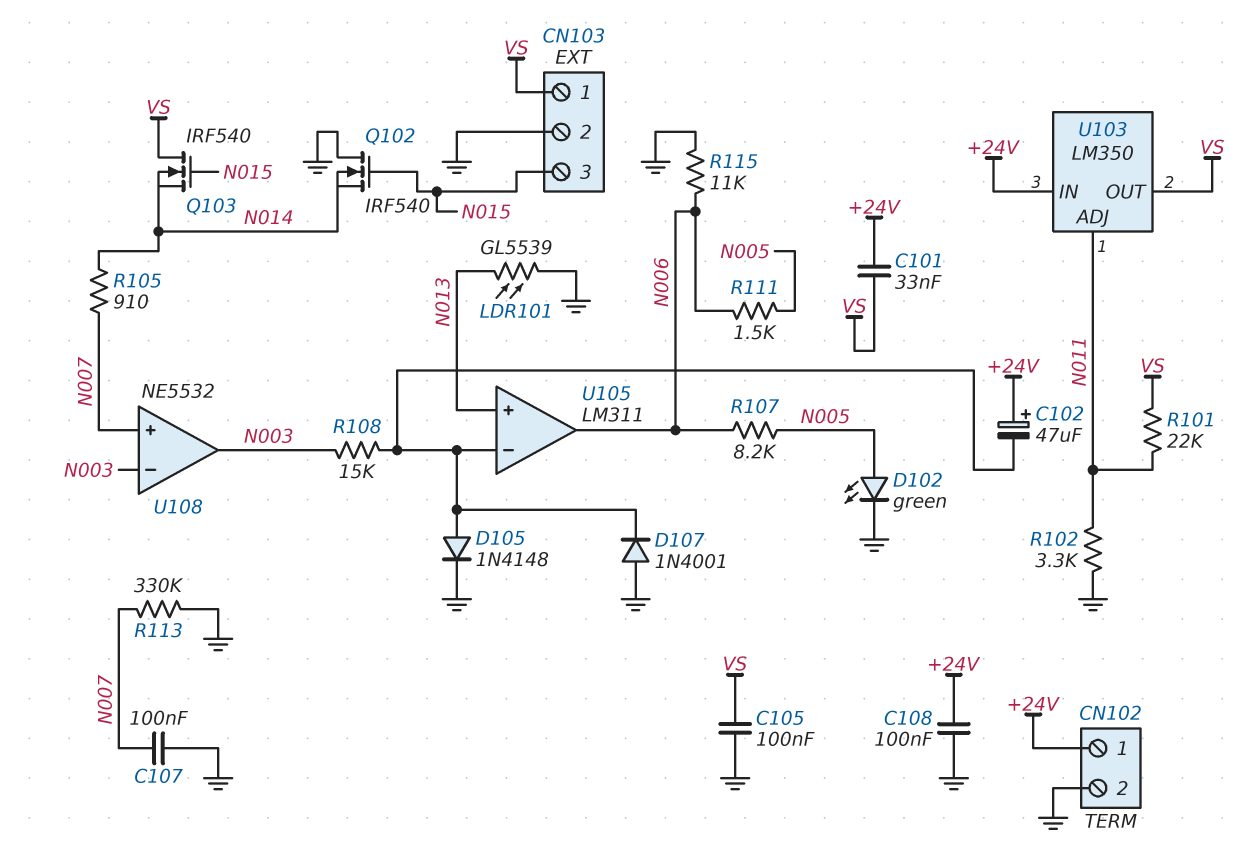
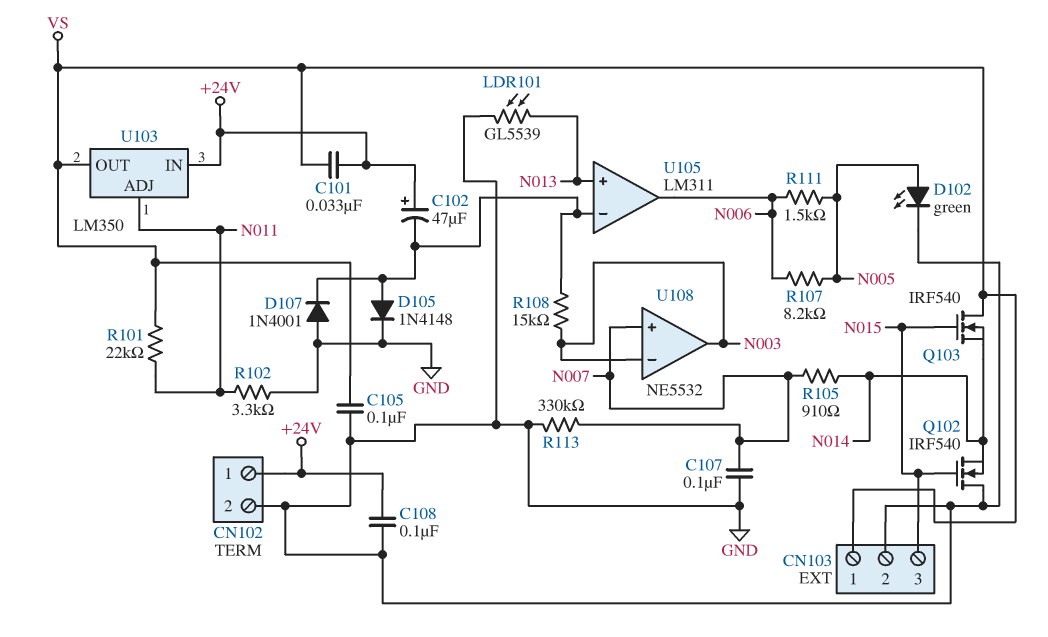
R115: 11k (GND, N006) -> none

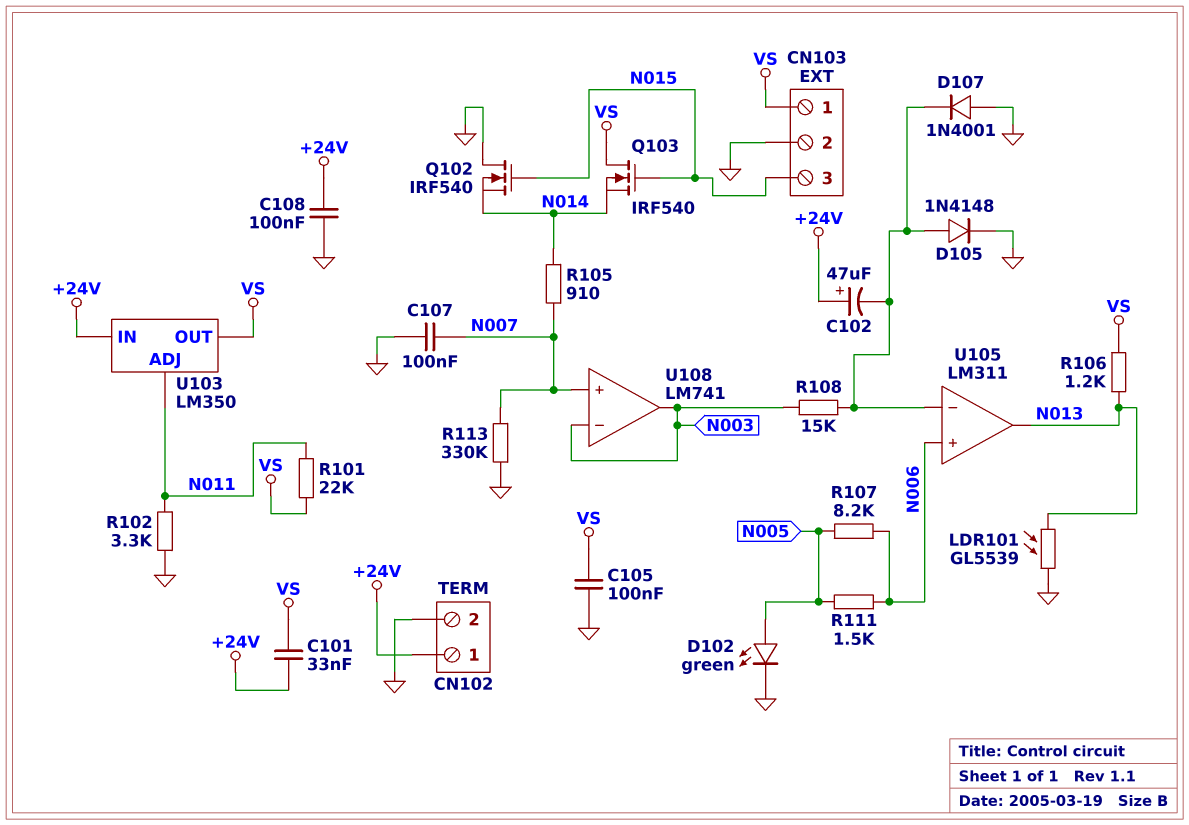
R106: none -> 1.2k (N013, VS)
U105 pin in+: N013 -> N006
U105 pin out: N006 -> N013
U108: NE5532 -> LM741

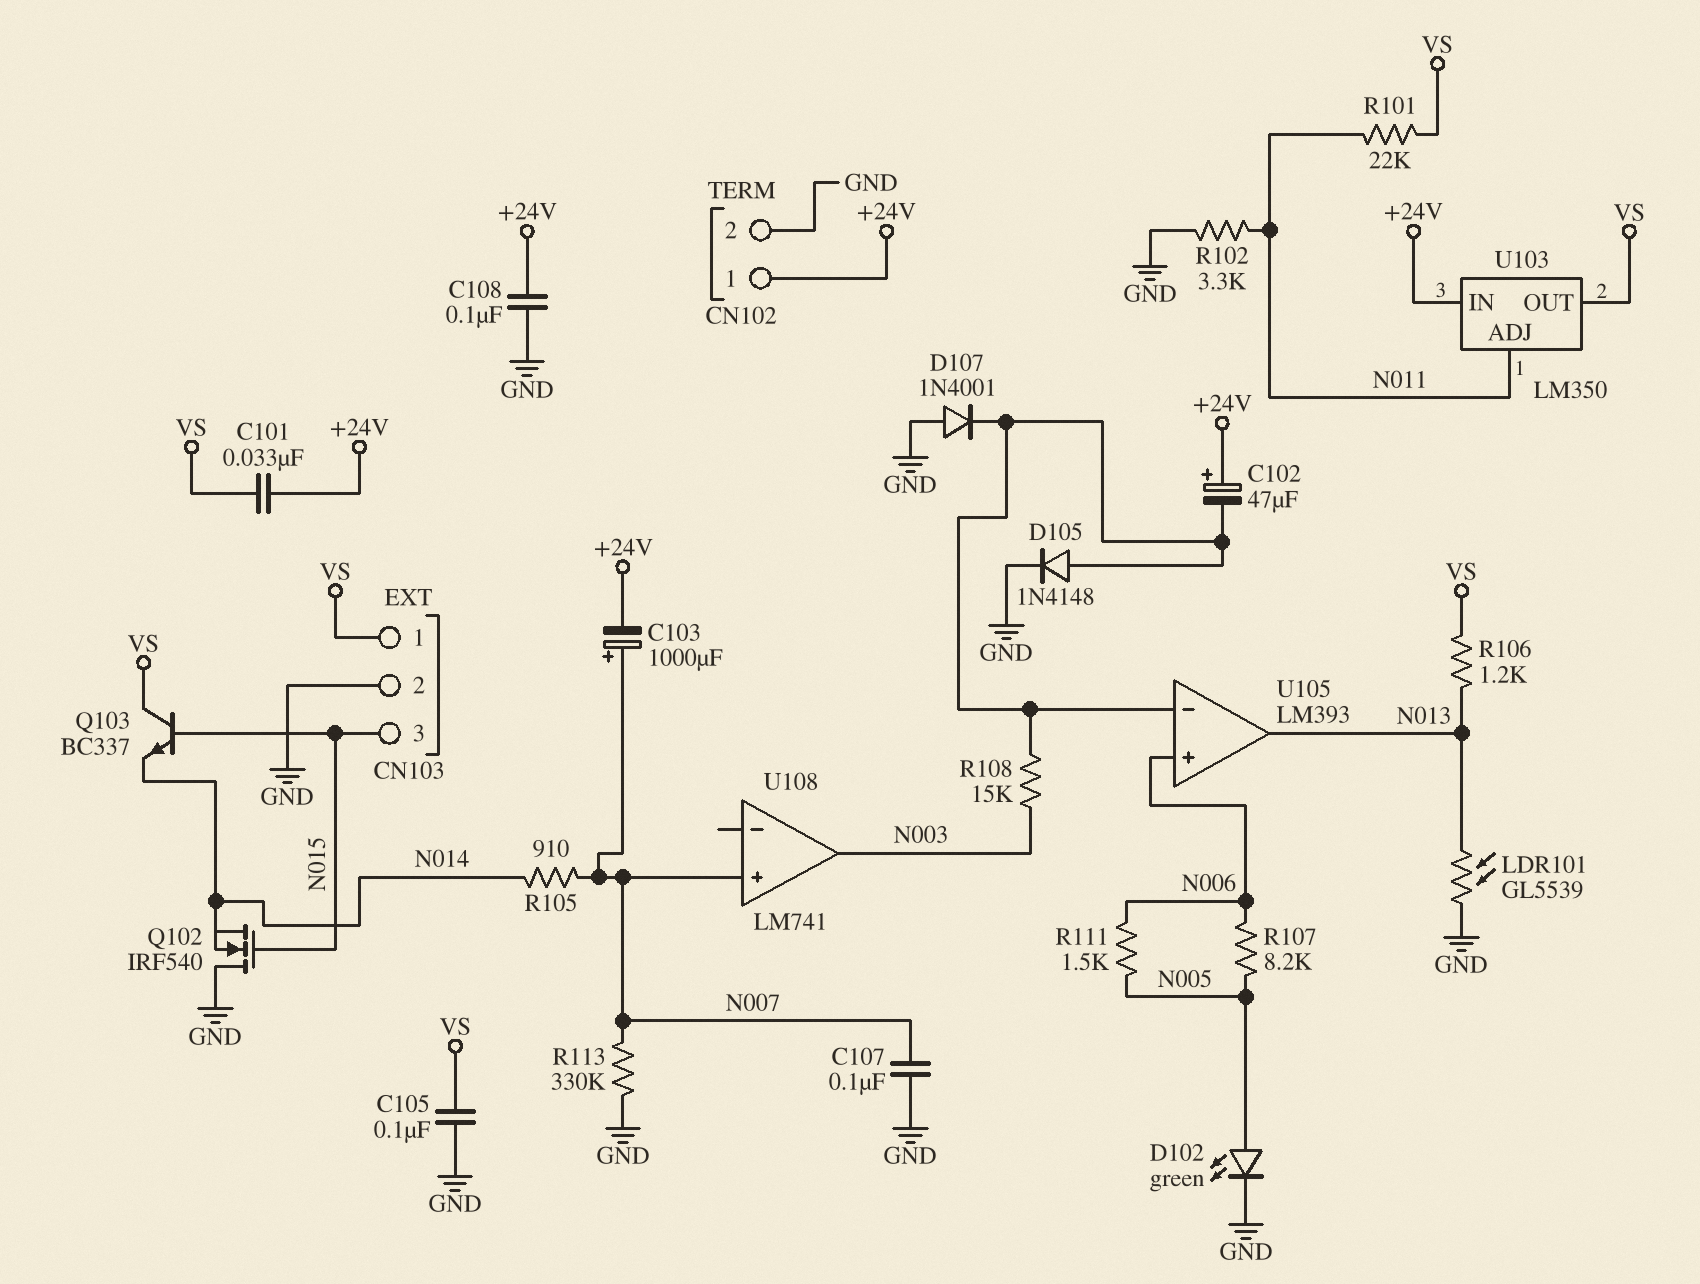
C103: none -> 1000uF (plus N007, minus +24V)
Q103: NMOS IRF540 (G N015, D VS, S N014) -> NPN BC337 (B N015, C VS, E N014)
U105: LM311 -> LM393
U108 pin in-: N003 -> none

